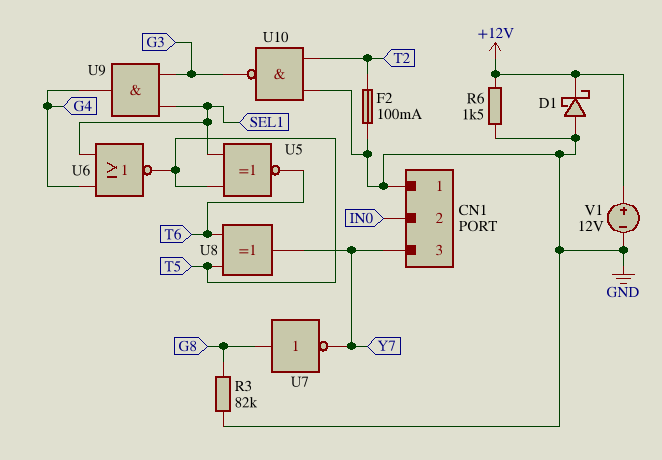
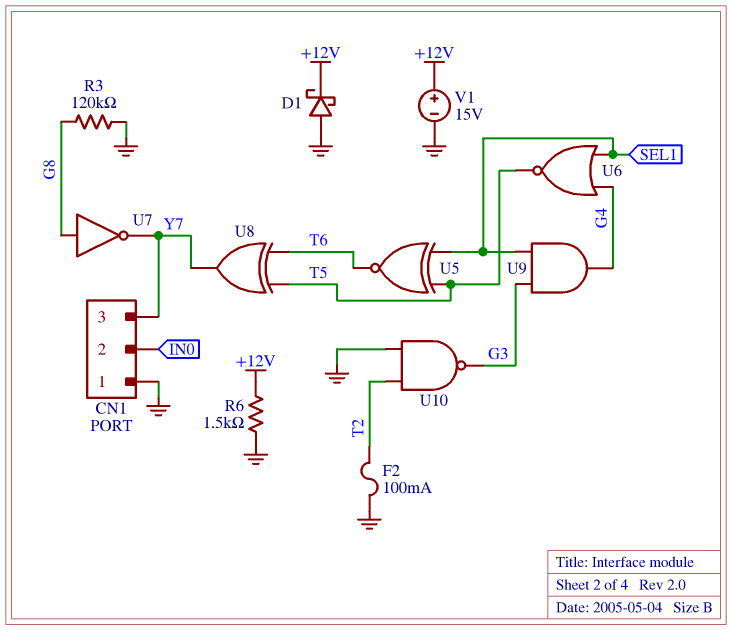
R3: 82k (G8, GND) -> 120k (G8, GND)
V1: 12V (plus +12V, minus GND) -> 15V (plus +12V, minus GND)

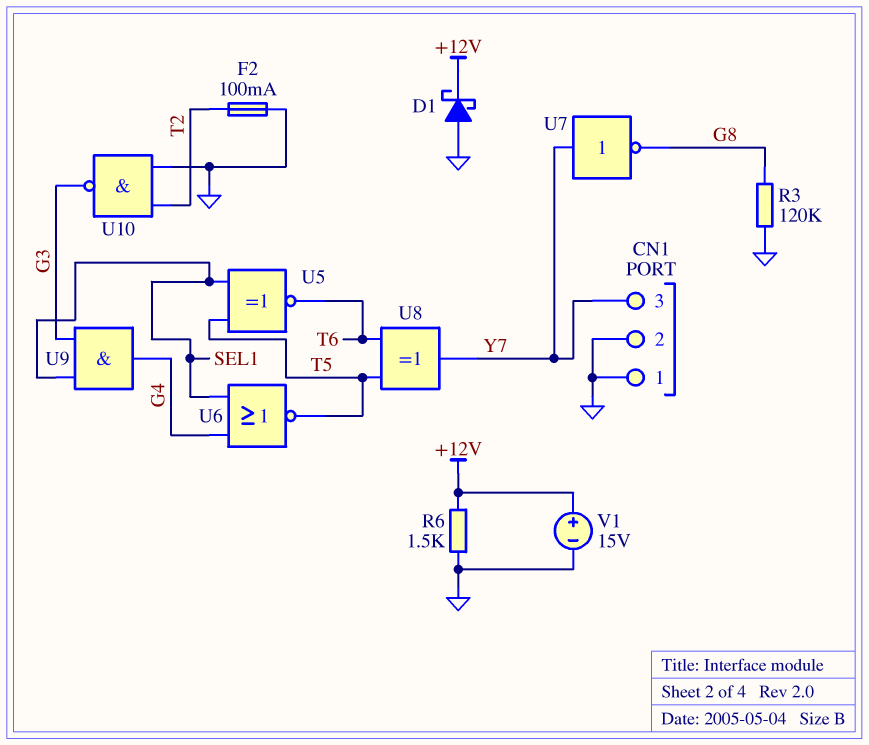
CN1 pin 2: IN0 -> GND
U7: NOT (in G8, out Y7) -> NOT (in Y7, out G8)

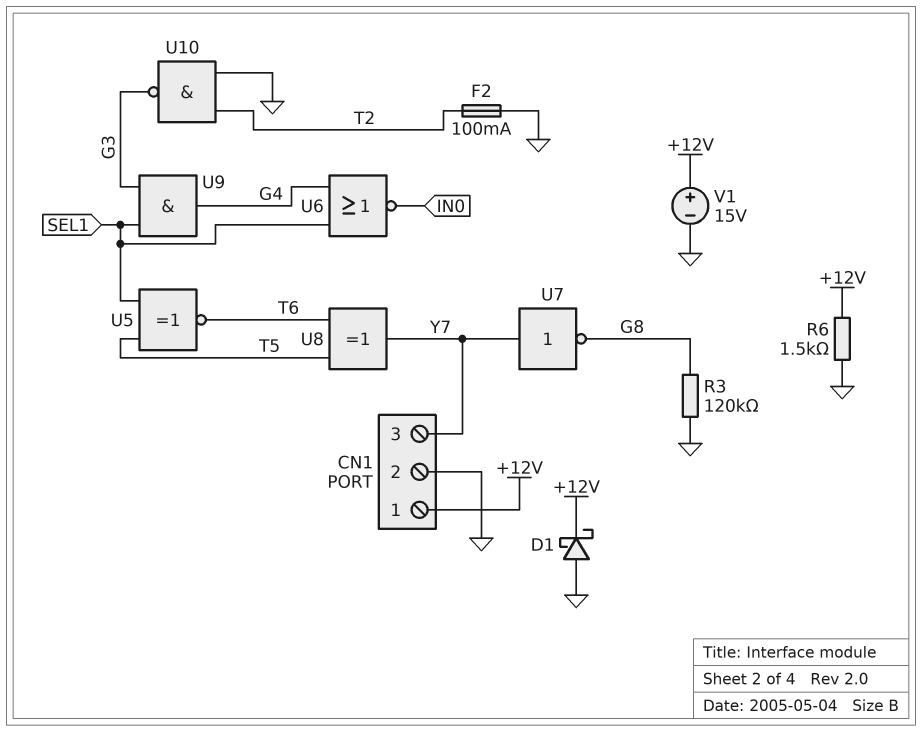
CN1 pin 1: GND -> +12V
U6: NOR (in G4, in SEL1, out T5) -> NOR (in G4, in SEL1, out IN0)

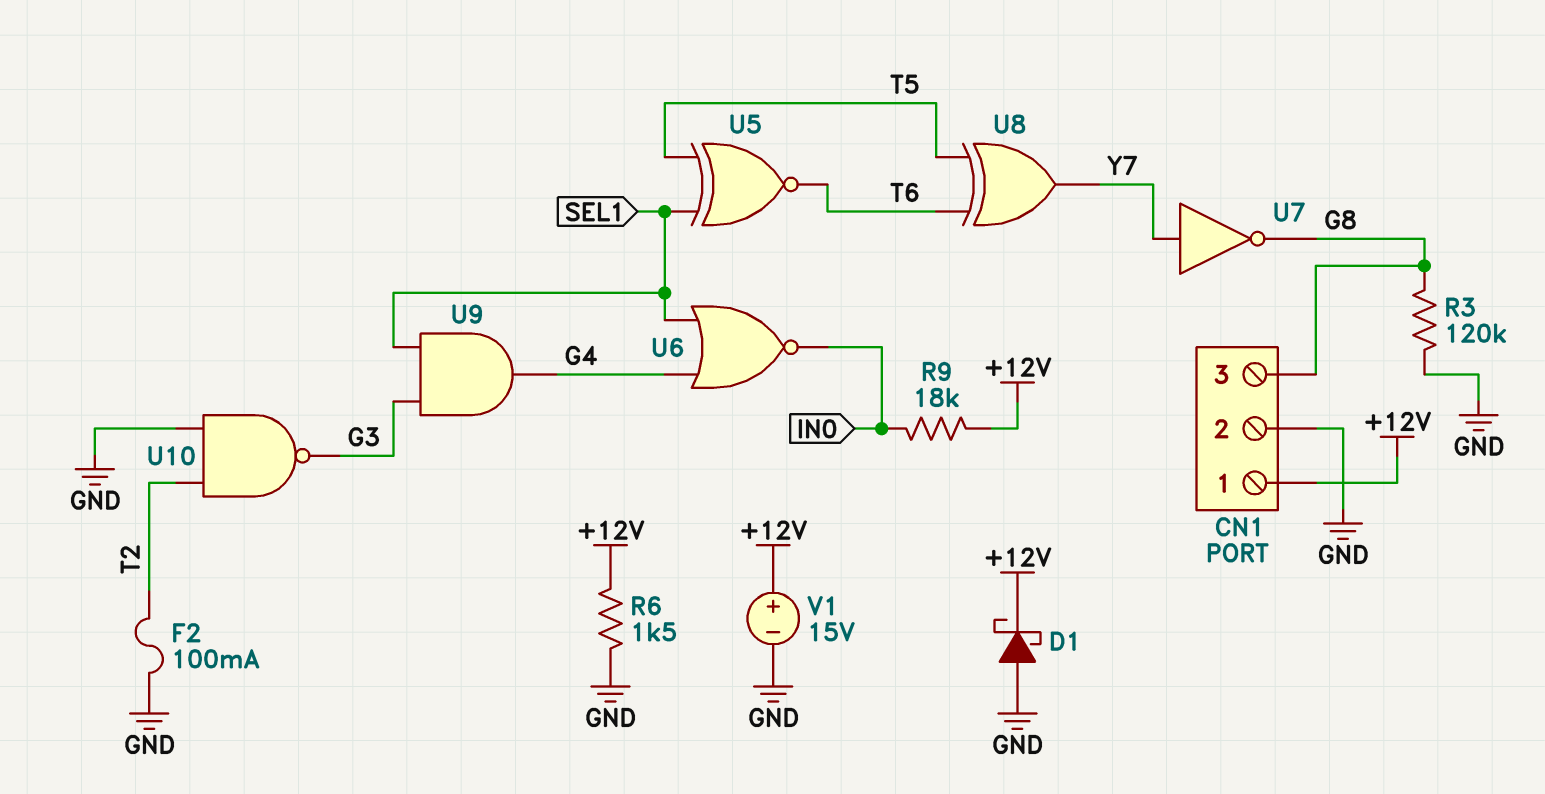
CN1 pin 3: Y7 -> G8
R9: none -> 18k (+12V, IN0)

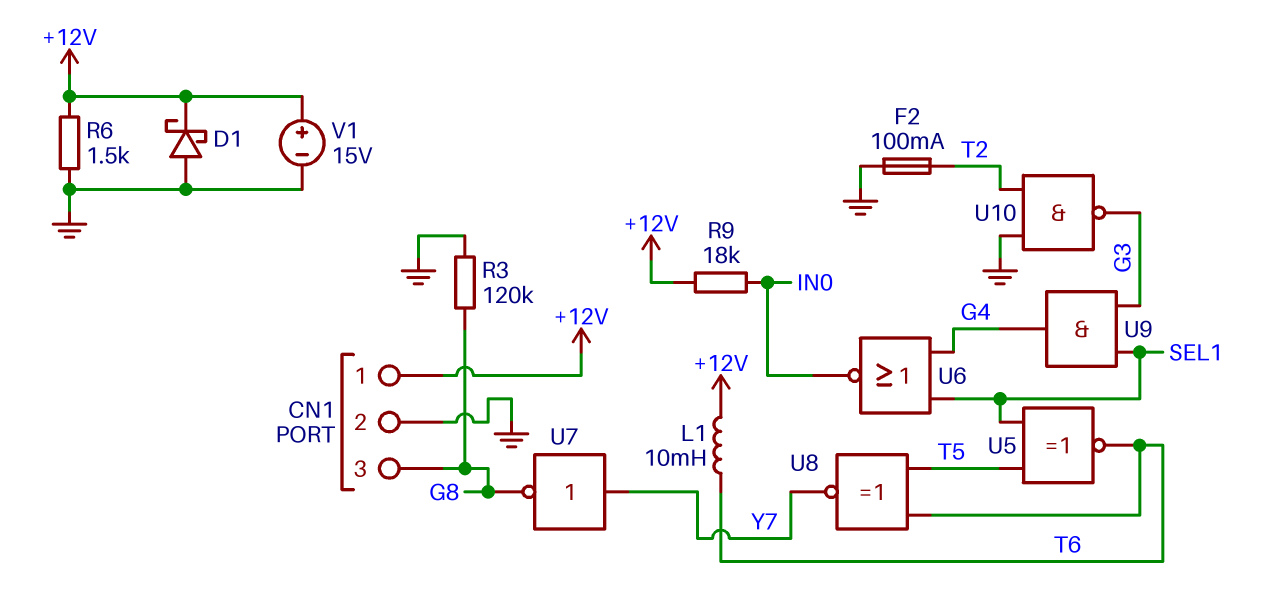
L1: none -> 10mH (+12V, T6)
U8: XOR (in T5, in T6, out Y7) -> XNOR (in T5, in T6, out Y7)

